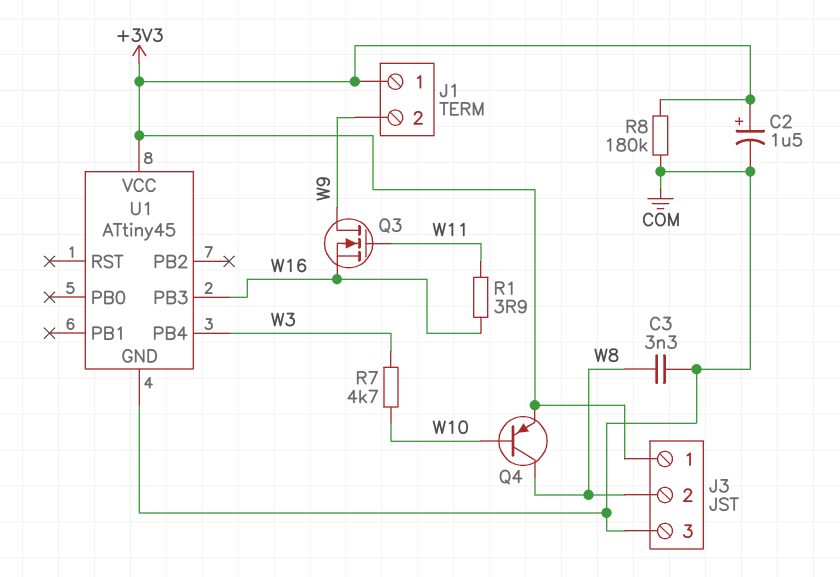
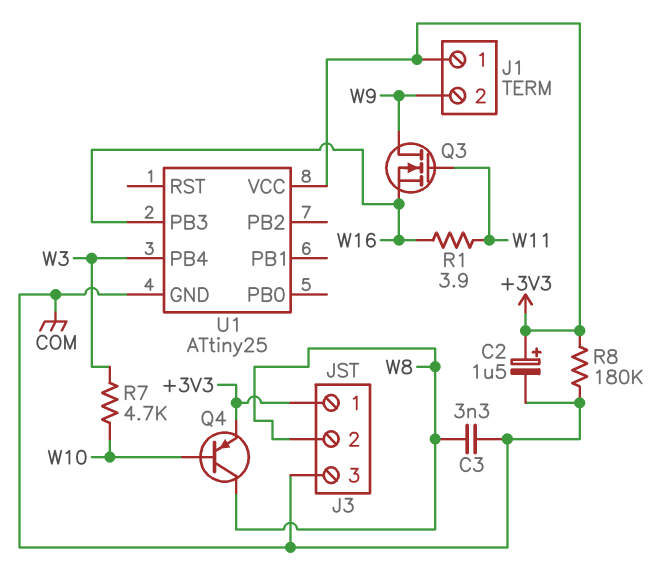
U1: ATtiny45 -> ATtiny25

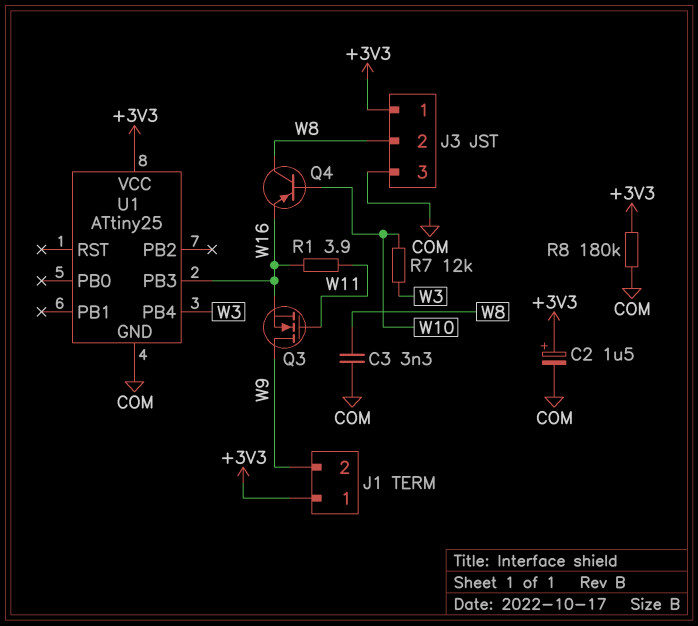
Q4: PNP (B W10, C W8, E +3V3) -> PNP (B W10, C W8, E W16)
R7: 4.7k (W3, W10) -> 12k (W3, W10)

